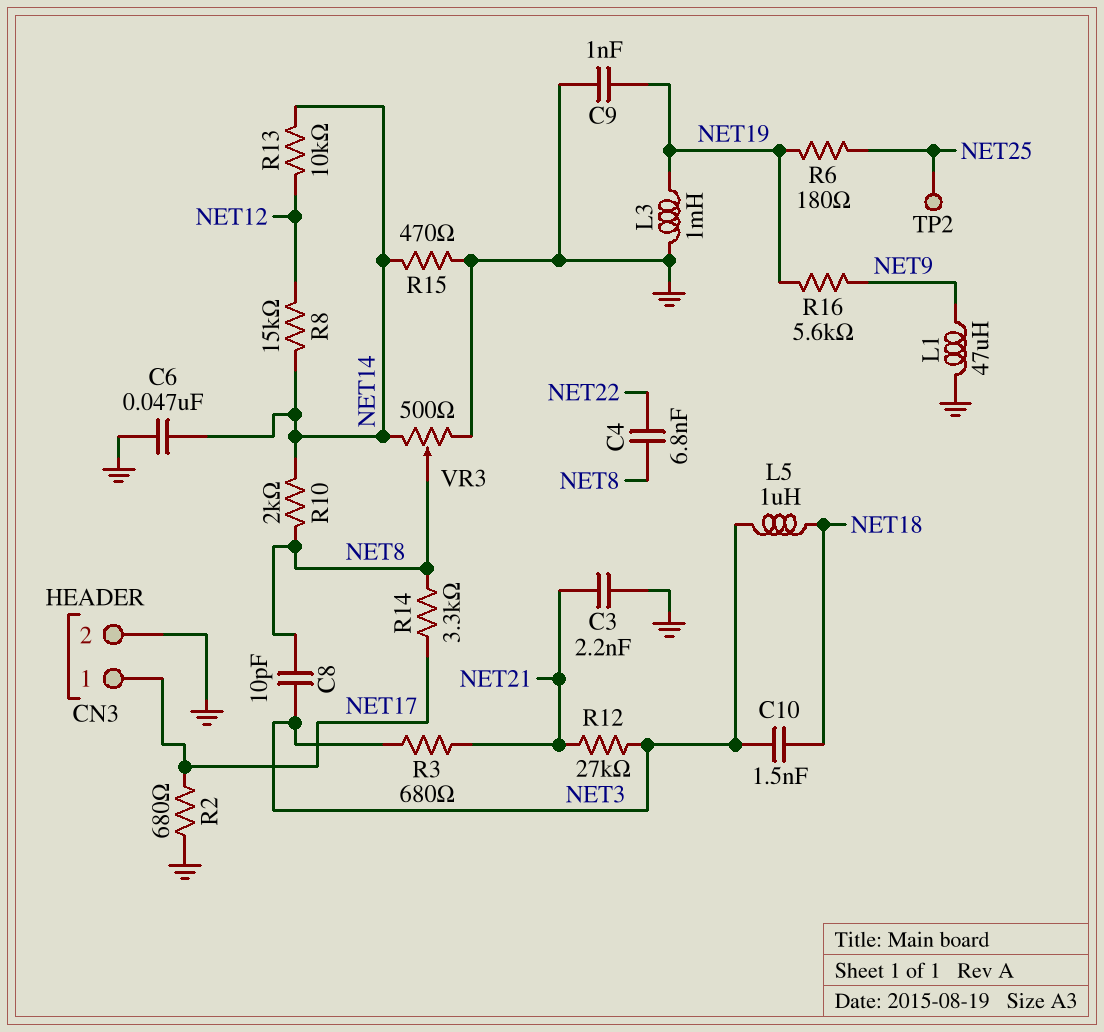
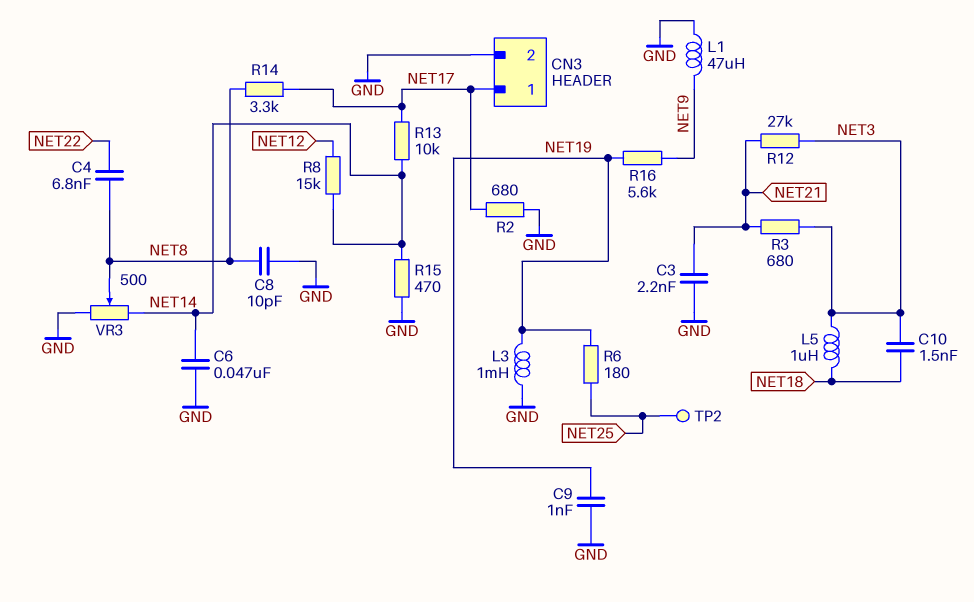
C8: 10pF (NET3, NET8) -> 10pF (GND, NET8)
R10: 2k (NET8, NET14) -> none
R13: 10k (NET12, NET14) -> 10k (NET14, NET17)

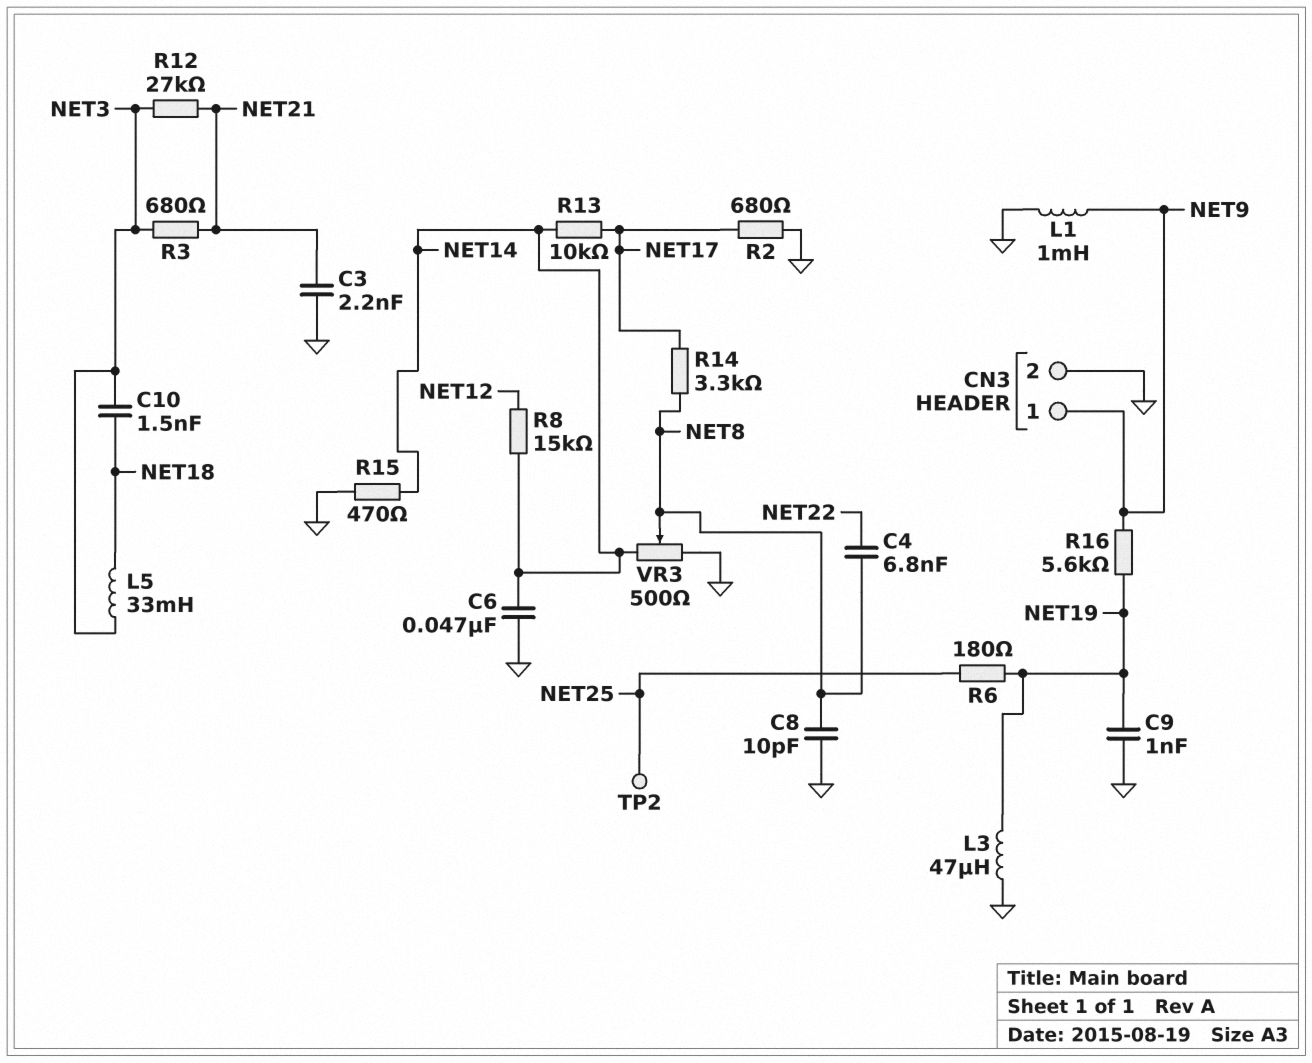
CN3 pin 1: NET17 -> NET9
L1: 47uH (GND, NET9) -> 1mH (GND, NET9)
L3: 1mH (GND, NET19) -> 47uH (GND, NET19)
L5: 1uH (NET3, NET18) -> 33mH (NET3, NET18)

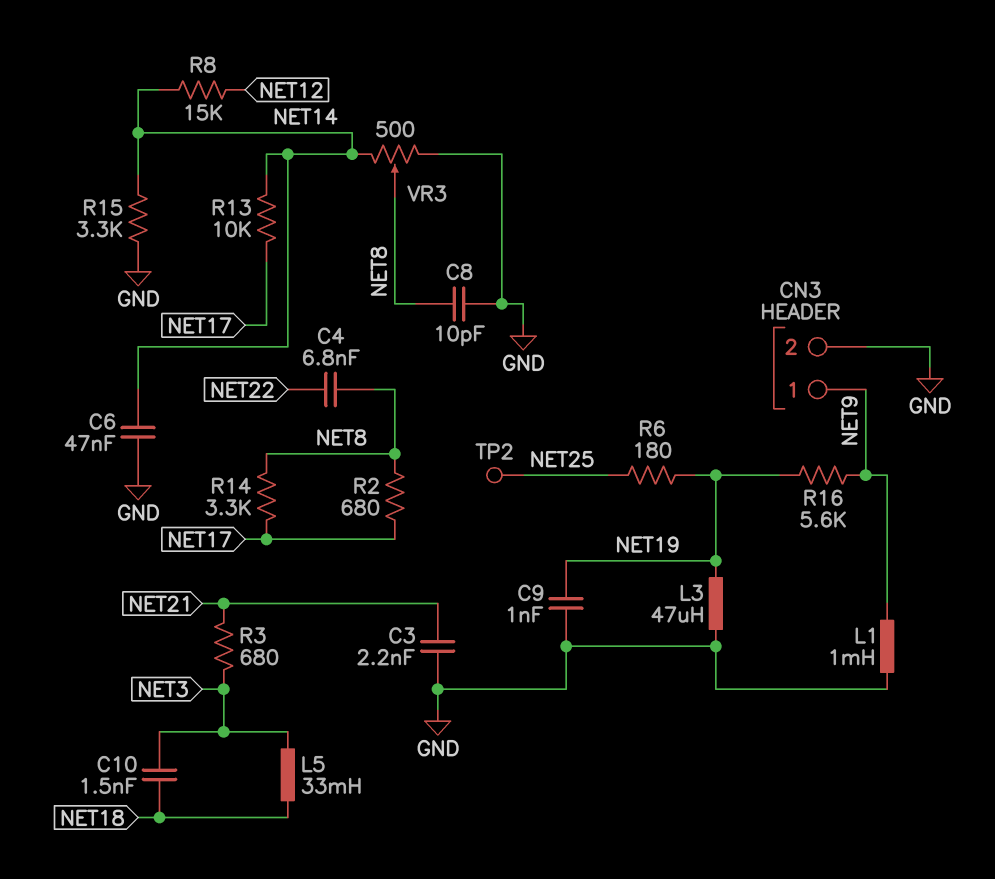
R2: 680 (GND, NET17) -> 680 (NET8, NET17)
R12: 27k (NET3, NET21) -> none
R15: 470 (GND, NET14) -> 3.3k (GND, NET14)

